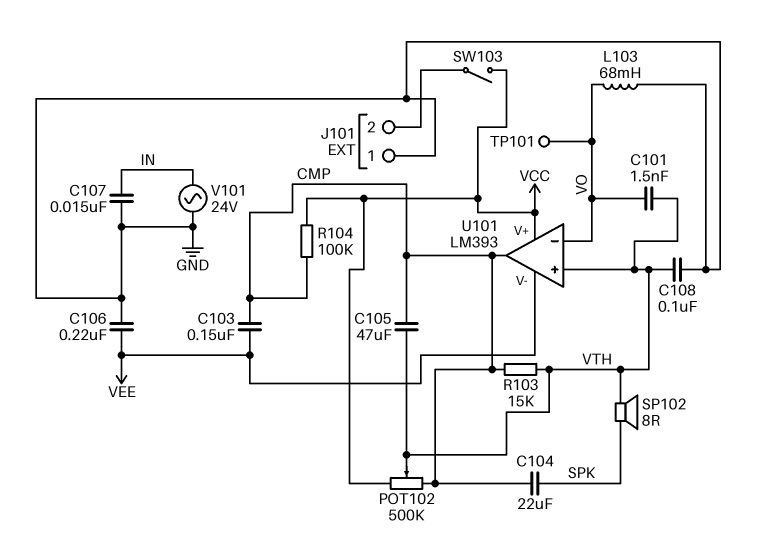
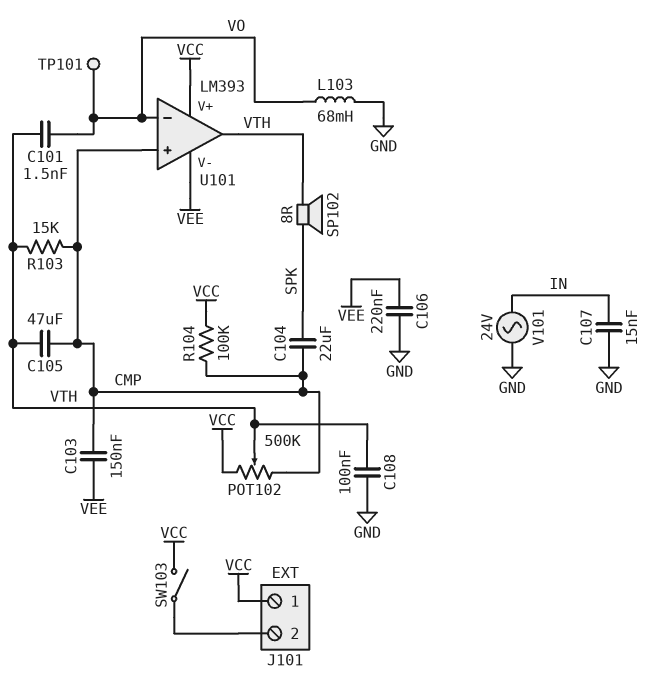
J101 pin 1: GND -> VCC
U101 pin in+: VTH -> CMP
U101 pin out: CMP -> VTH

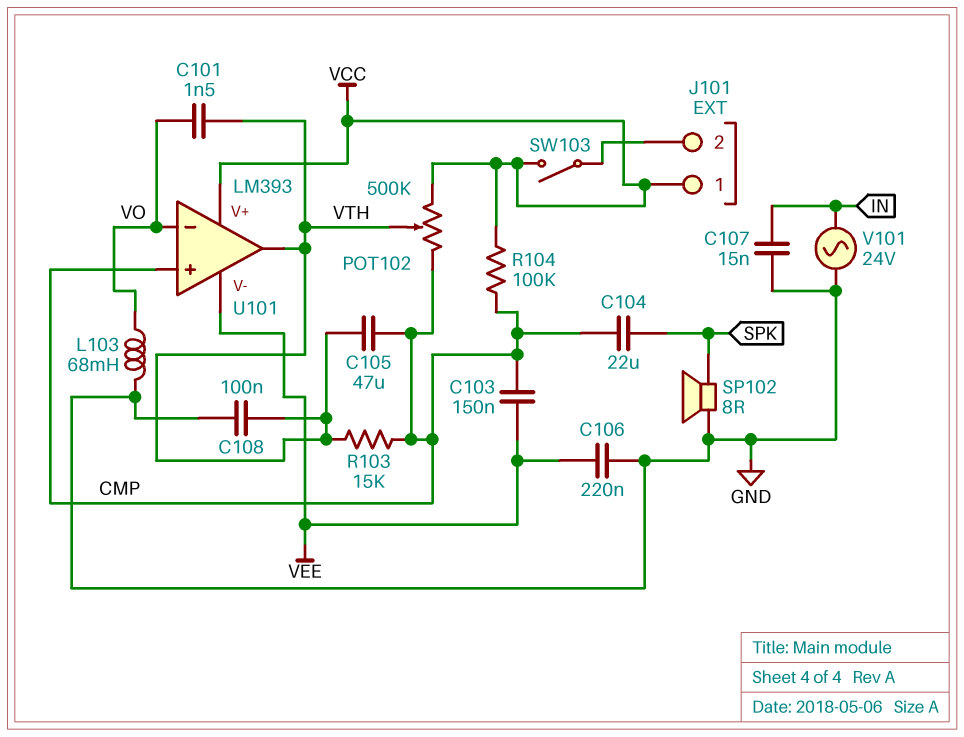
SP102: speaker 8R (SPK, VTH) -> speaker 8R (GND, SPK)
TP101: test point (VO) -> none

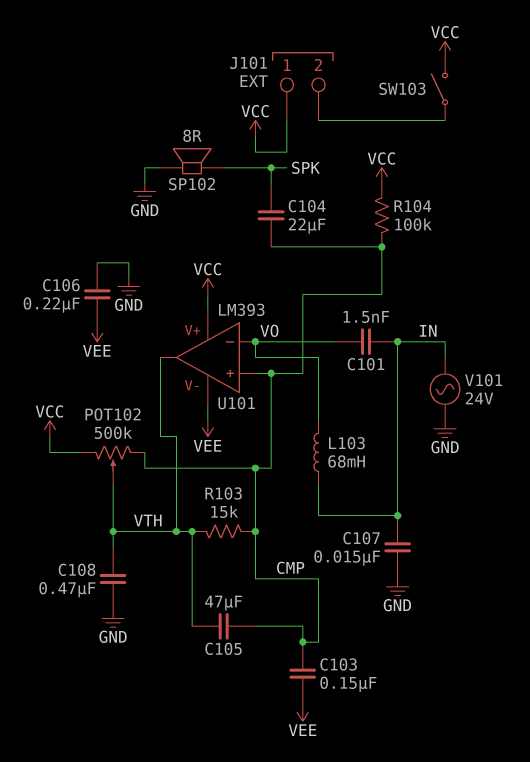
C101: 1.5nF (VO, VTH) -> 1.5nF (IN, VO)
C108: 100nF (GND, VTH) -> 470nF (GND, VTH)
L103: 68mH (GND, VO) -> 68mH (IN, VO)

